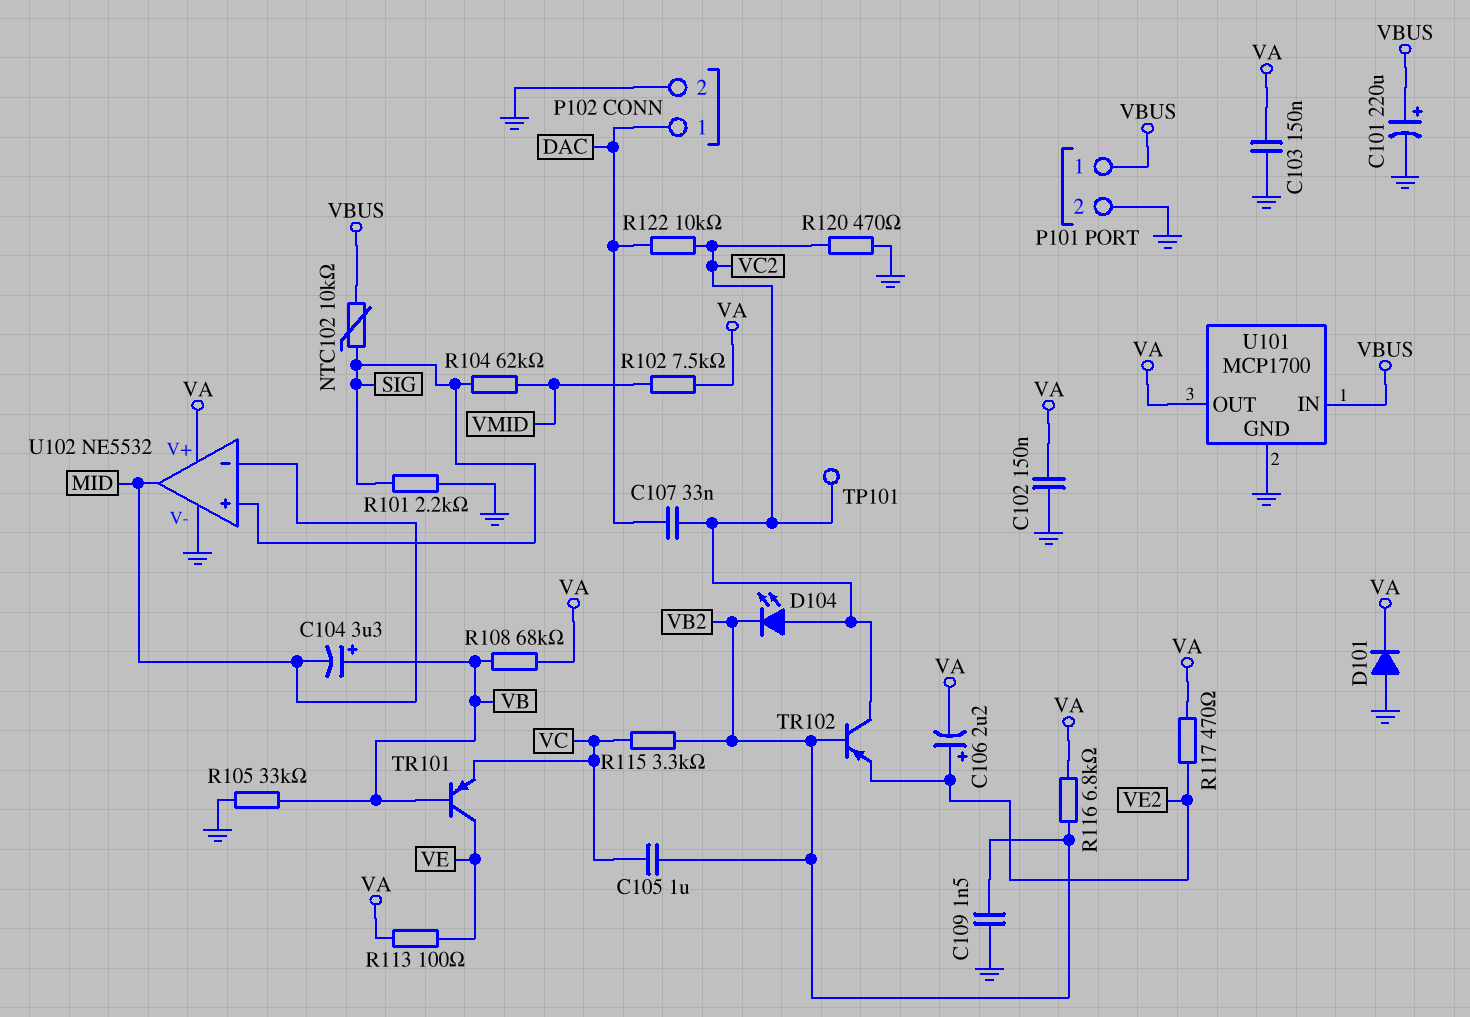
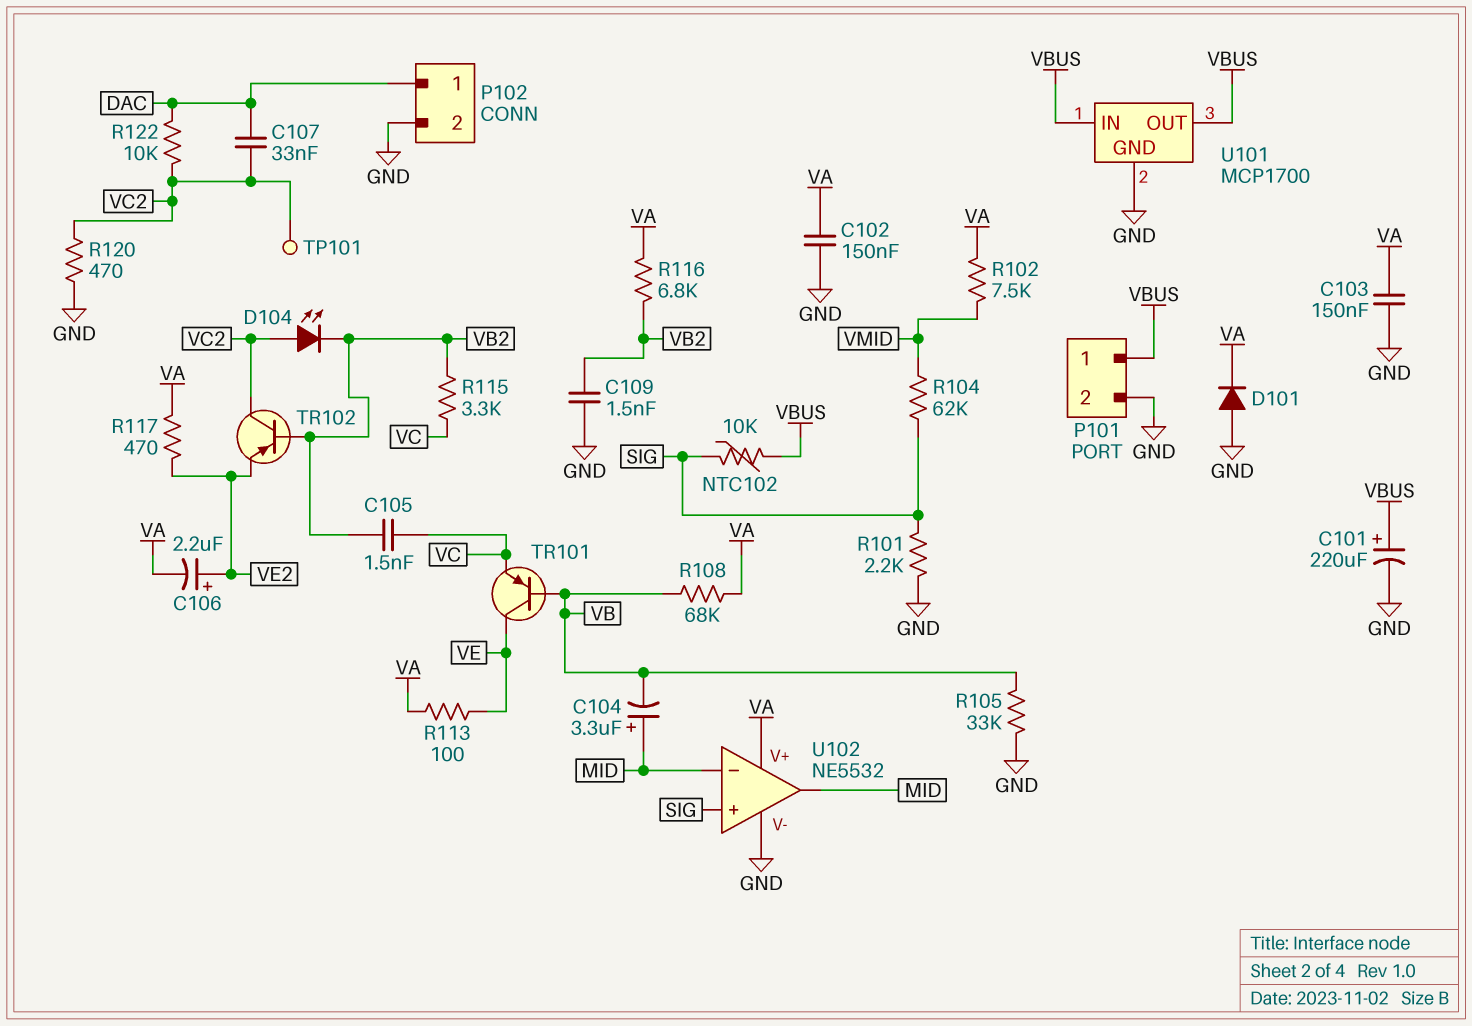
C104: 3.3uF (plus VB, minus MID) -> 3.3uF (plus MID, minus VB)
C105: 1uF (VB2, VC) -> 1.5nF (VB2, VC)
U101 pin OUT: VA -> VBUS

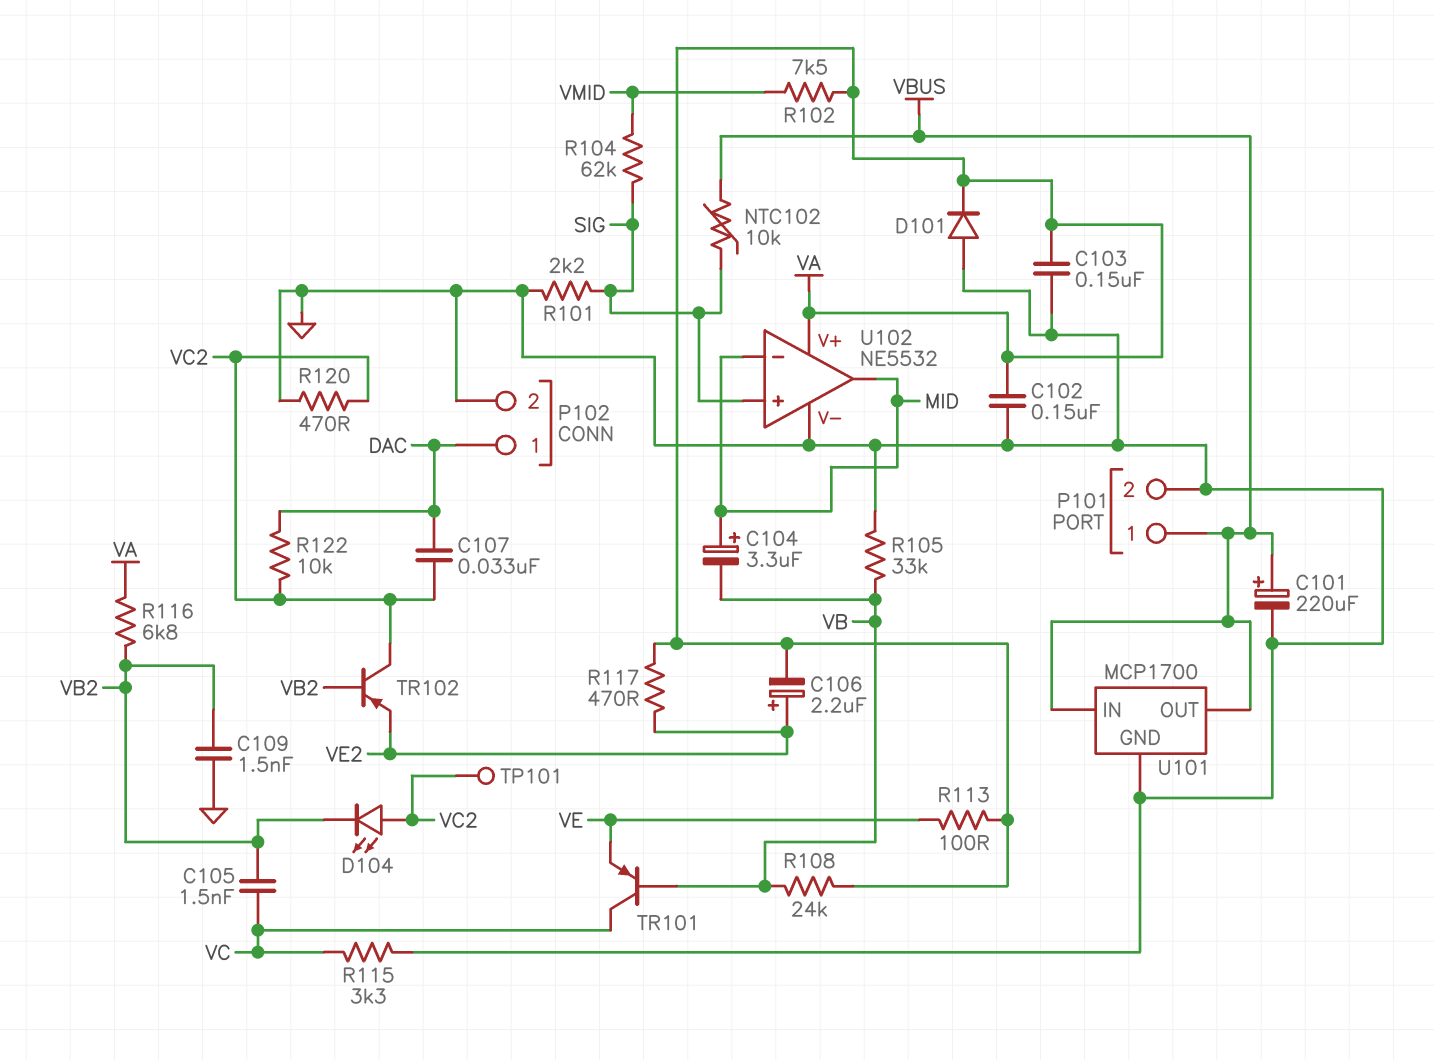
R108: 68k (VA, VB) -> 24k (VA, VB)
R115: 3.3k (VB2, VC) -> 3.3k (GND, VC)
TR101: PNP (B VB, C VE, E VC) -> PNP (B VB, C VC, E VE)

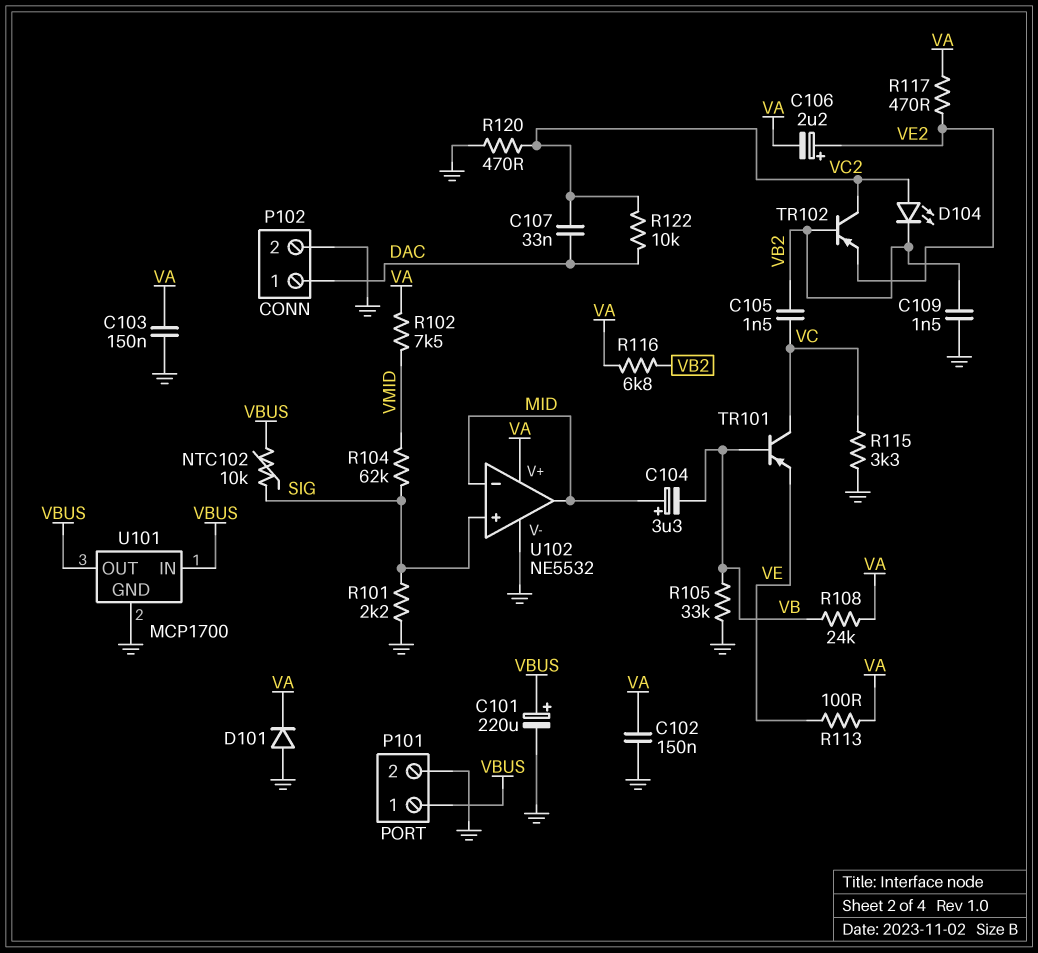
TP101: test point (VC2) -> none

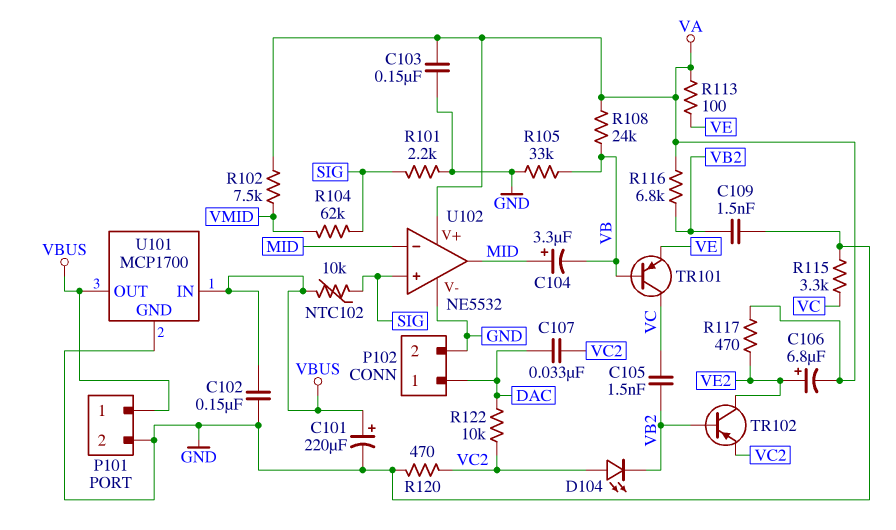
C102: 150nF (GND, VA) -> 150nF (GND, VBUS)
C106: 2.2uF (plus VE2, minus VA) -> 6.8uF (plus VE2, minus VA)
D101: diode (A GND, K VA) -> none
TR102: PNP (B VB2, C VC2, E VE2) -> PNP (B VB2, C VE2, E VC2)

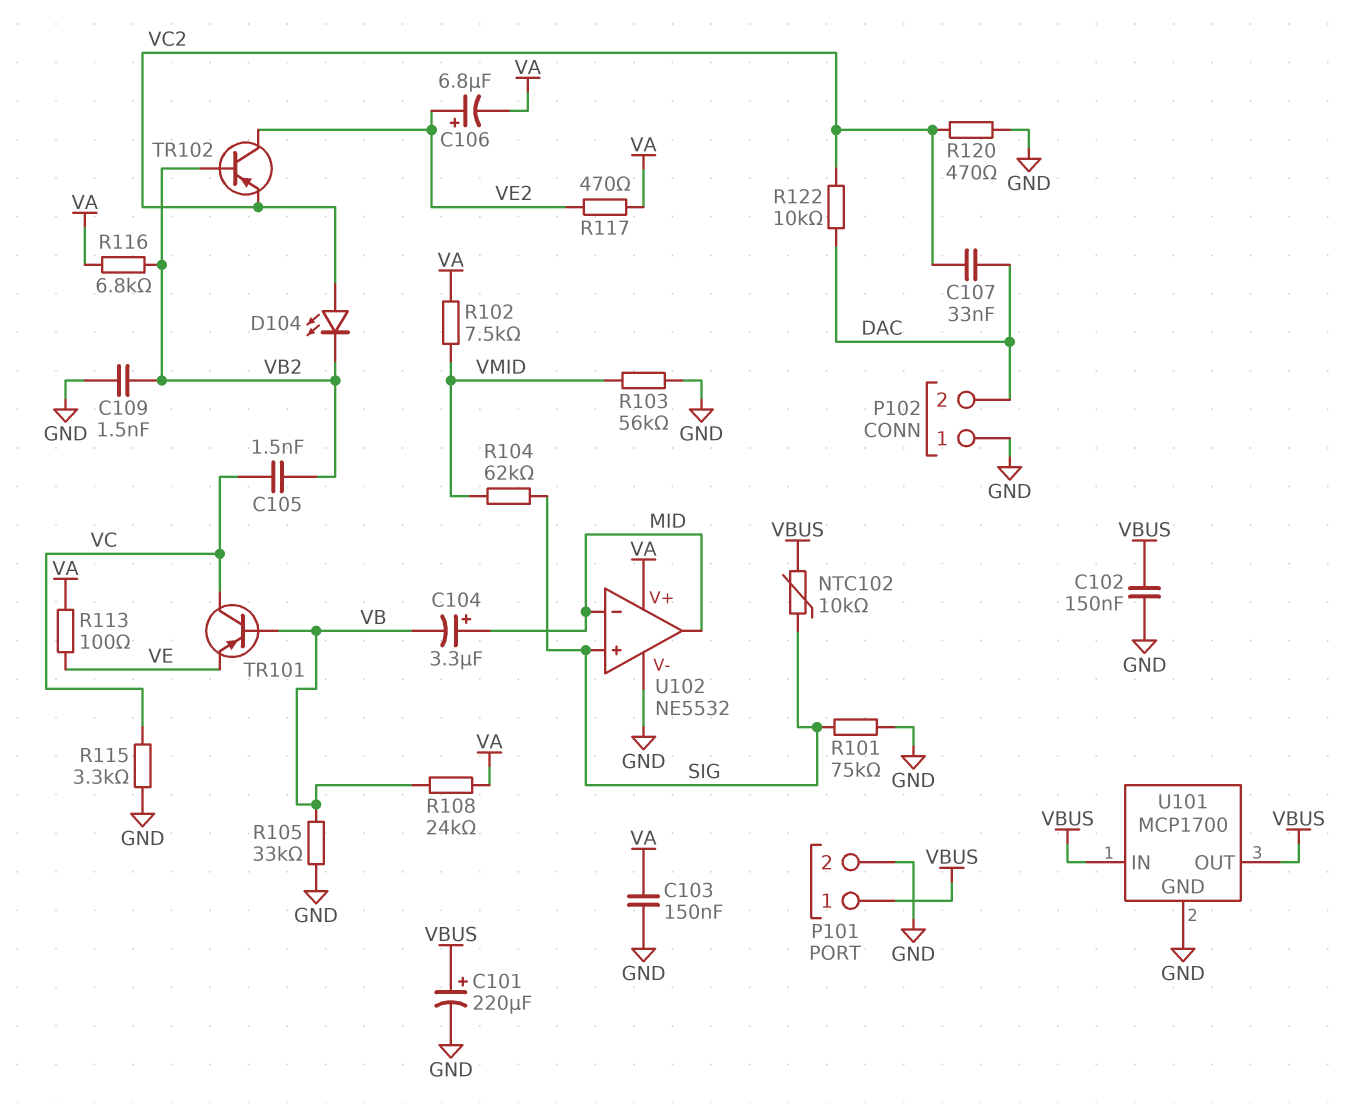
P102 pin 1: DAC -> GND
P102 pin 2: GND -> DAC
R101: 2.2k (GND, SIG) -> 75k (GND, SIG)
R103: none -> 56k (GND, VMID)

